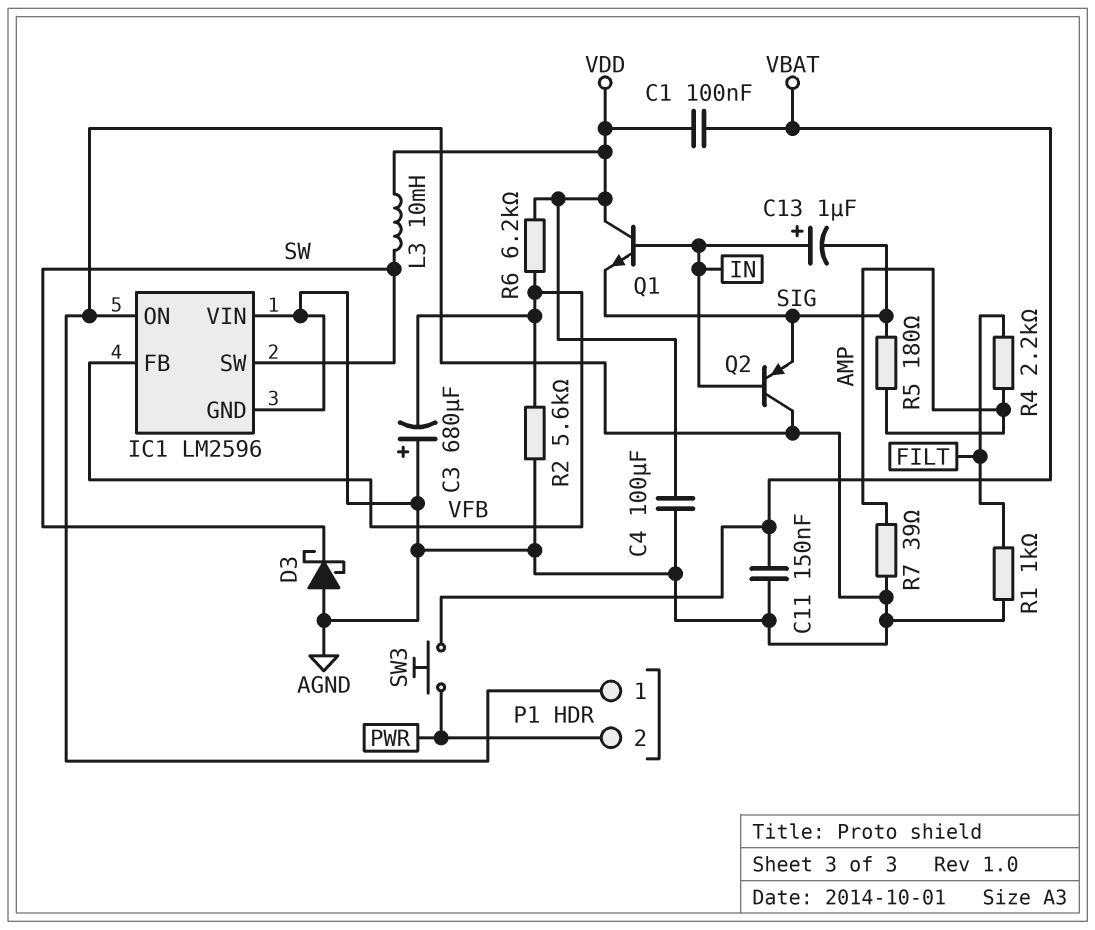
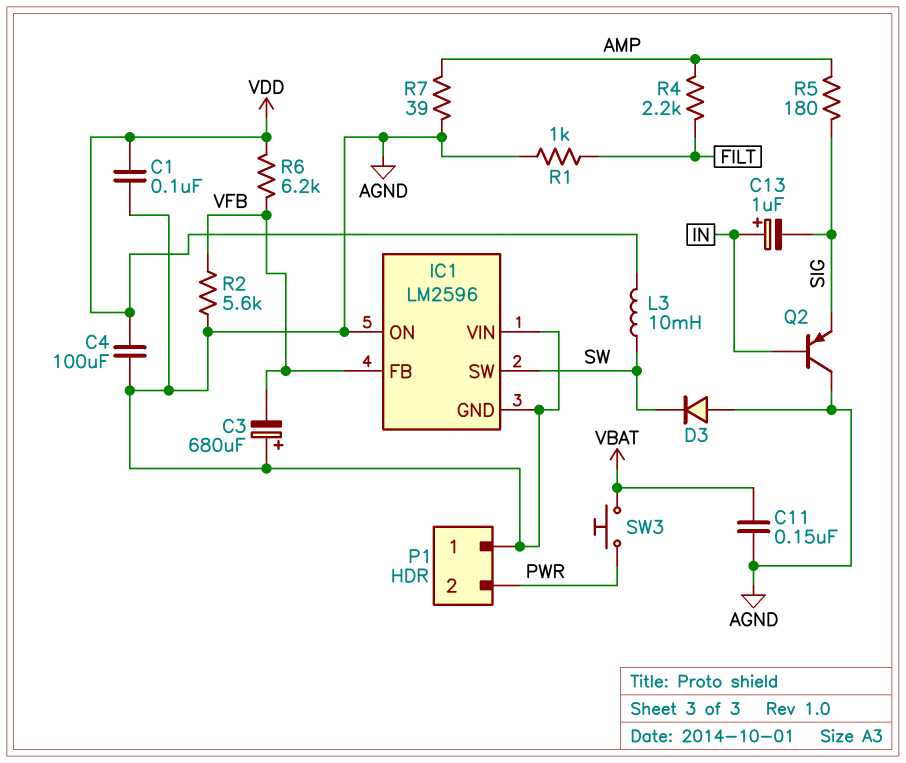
C1: 100nF (VBAT, VDD) -> 100nF (AGND, VDD)
D3: schottky (A AGND, K SW) -> diode (A AGND, K SW)
Q1: NPN (B IN, C VDD, E SIG) -> none

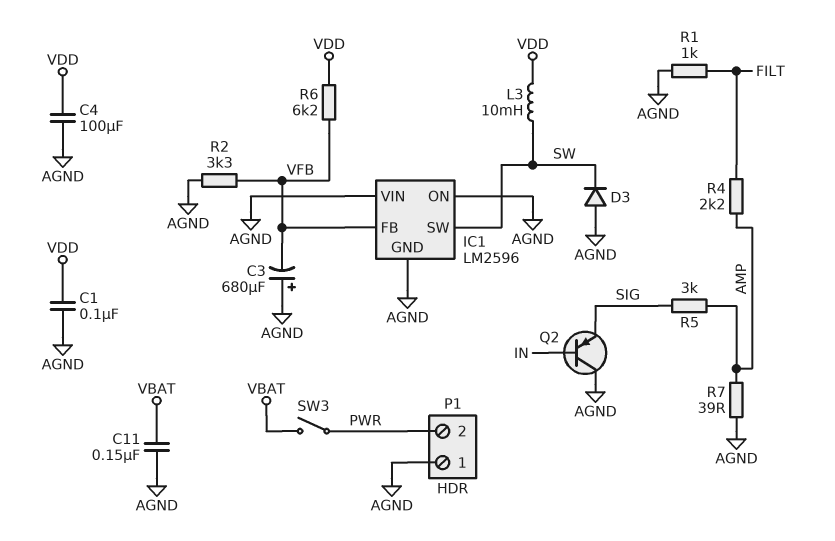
C13: 1uF (plus IN, minus SIG) -> none
R2: 5.6k (AGND, VFB) -> 3.3k (AGND, VFB)
R5: 180 (AMP, SIG) -> 3k (AMP, SIG)
SW3: button (PWR, VBAT) -> switch (PWR, VBAT)

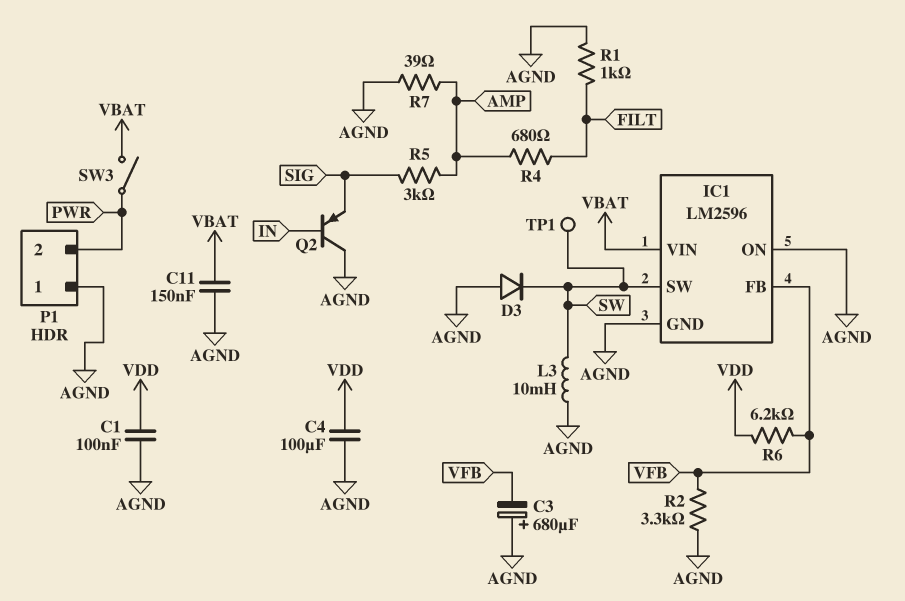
IC1 pin VIN: AGND -> VBAT
L3: 10mH (SW, VDD) -> 10mH (AGND, SW)
R4: 2.2k (AMP, FILT) -> 680 (AMP, FILT)
TP1: none -> test point (SW)

